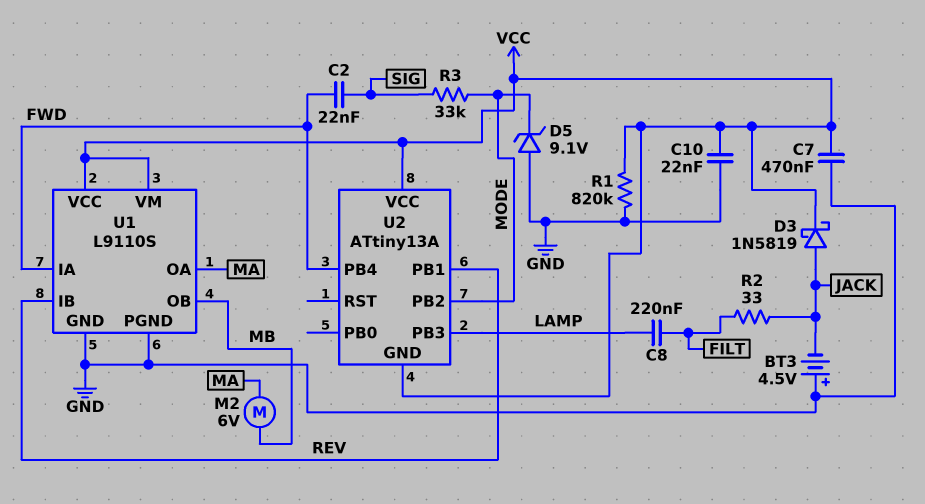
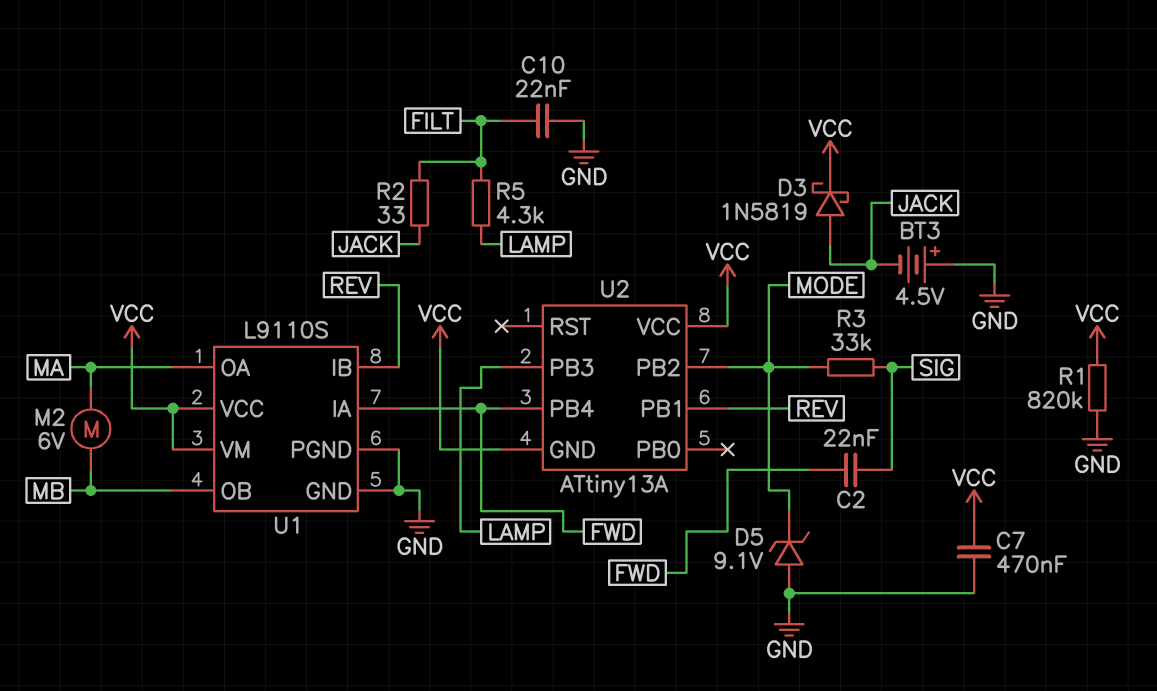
C8: 220nF (FILT, LAMP) -> none
C10: 22nF (GND, VCC) -> 22nF (FILT, GND)
R5: none -> 4.3k (FILT, LAMP)

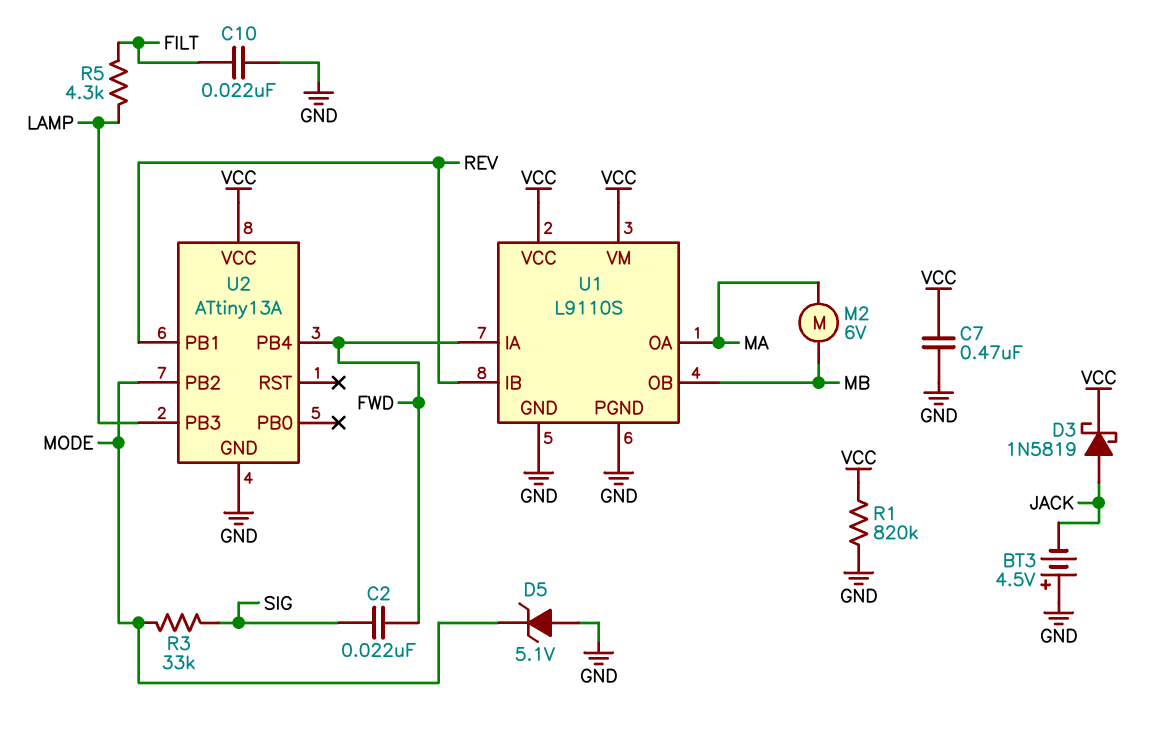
D5: zener 9.1V (A GND, K MODE) -> zener 5.1V (A GND, K MODE)
R2: 33 (FILT, JACK) -> none
U2 pin GND: VCC -> GND

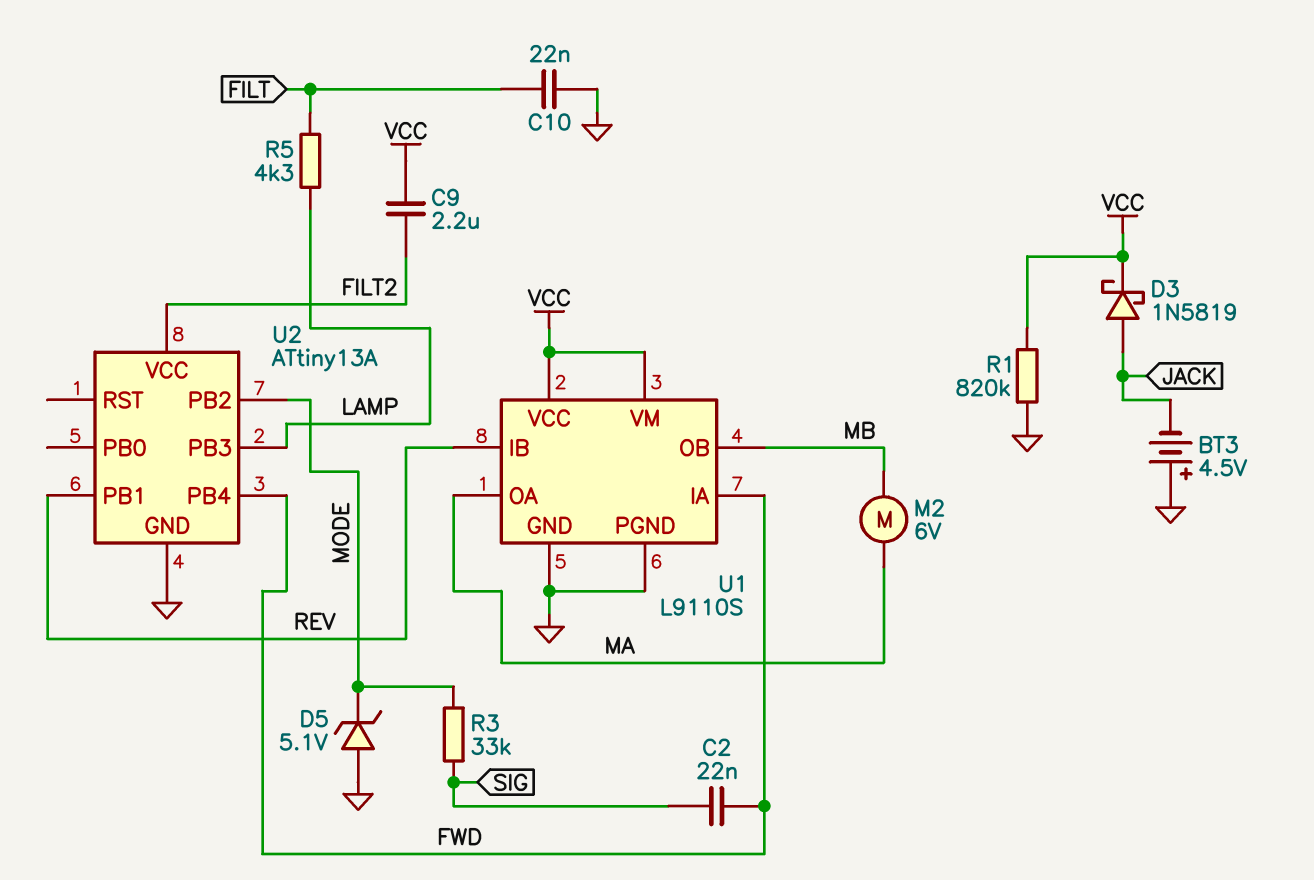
C7: 470nF (GND, VCC) -> none
C9: none -> 2.2uF (FILT2, VCC)
U2 pin VCC: VCC -> FILT2

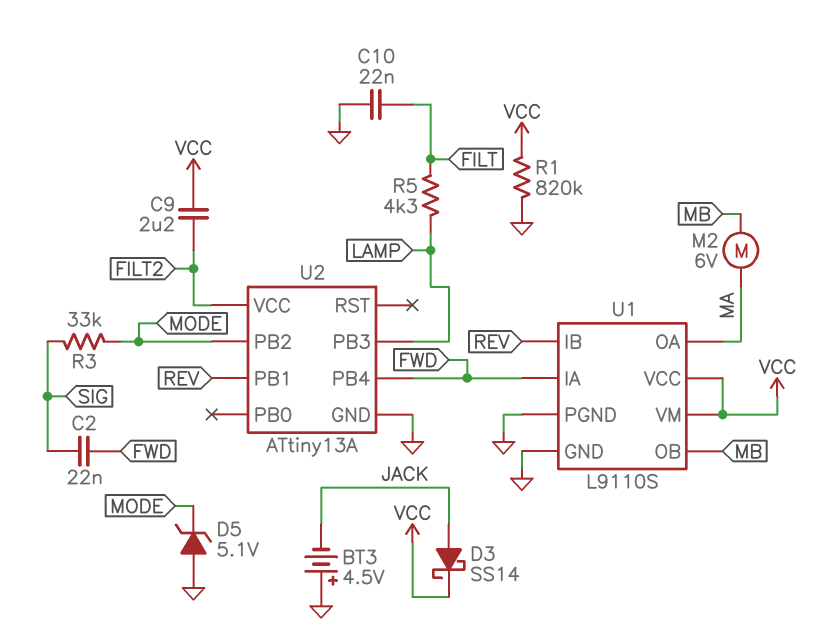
D3: schottky 1N5819 (A JACK, K VCC) -> schottky SS14 (A JACK, K VCC)

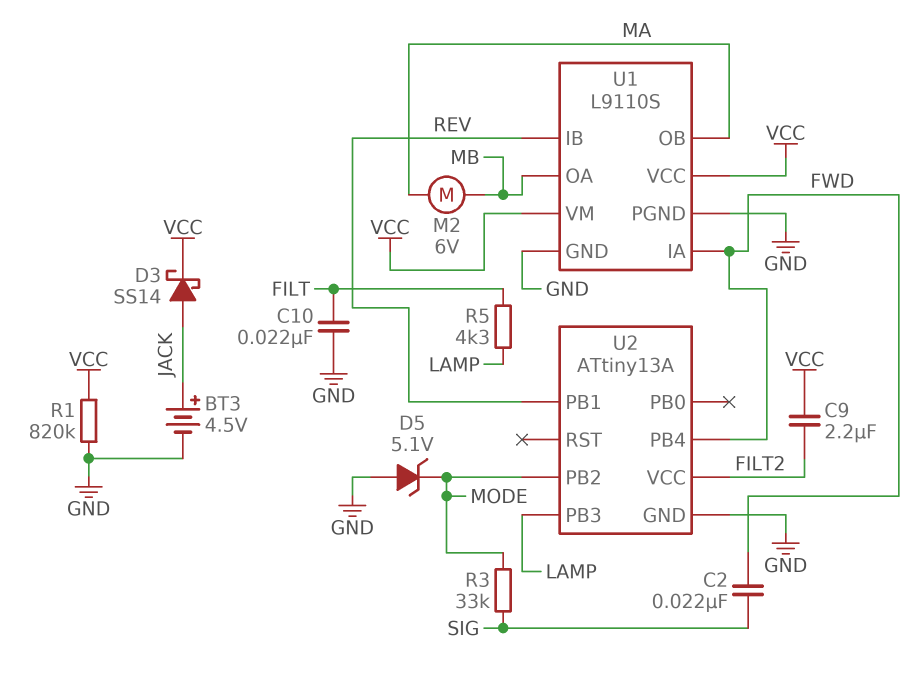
BT3: 4.5V (plus GND, minus JACK) -> 4.5V (plus JACK, minus GND)
U1 pin OA: MA -> MB
U1 pin OB: MB -> MA

